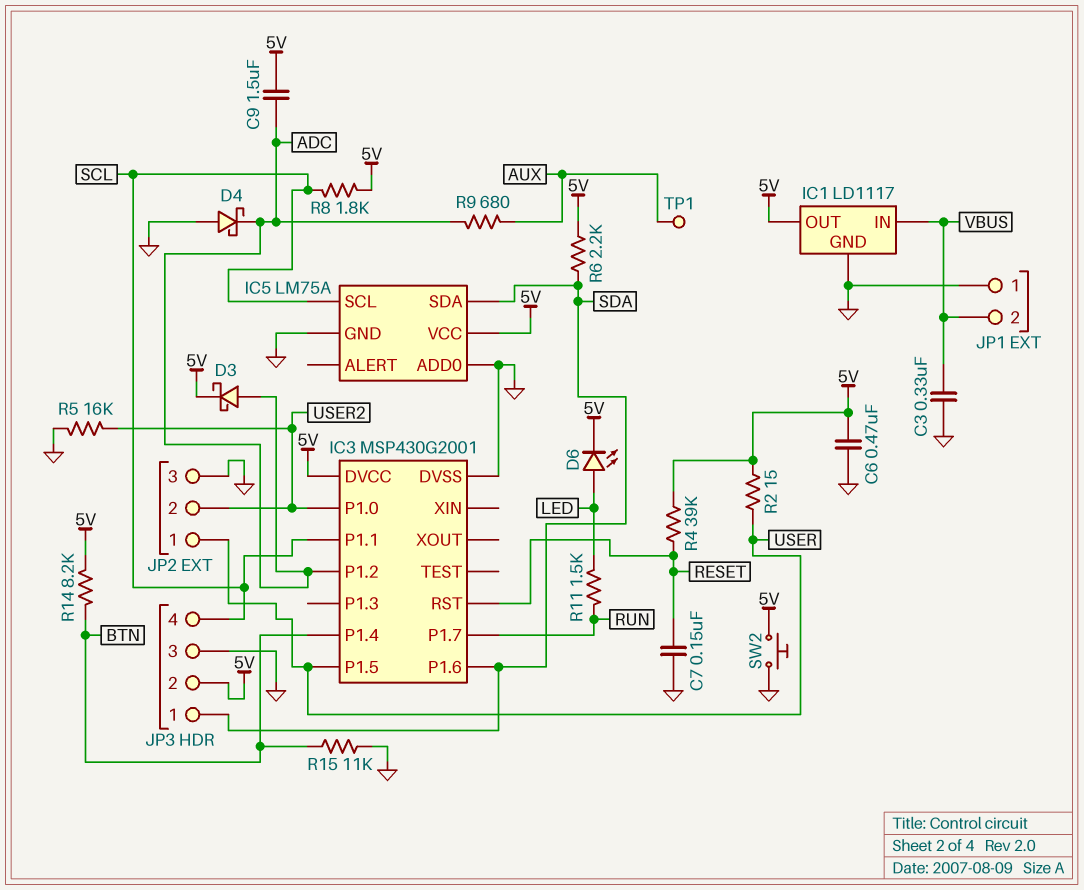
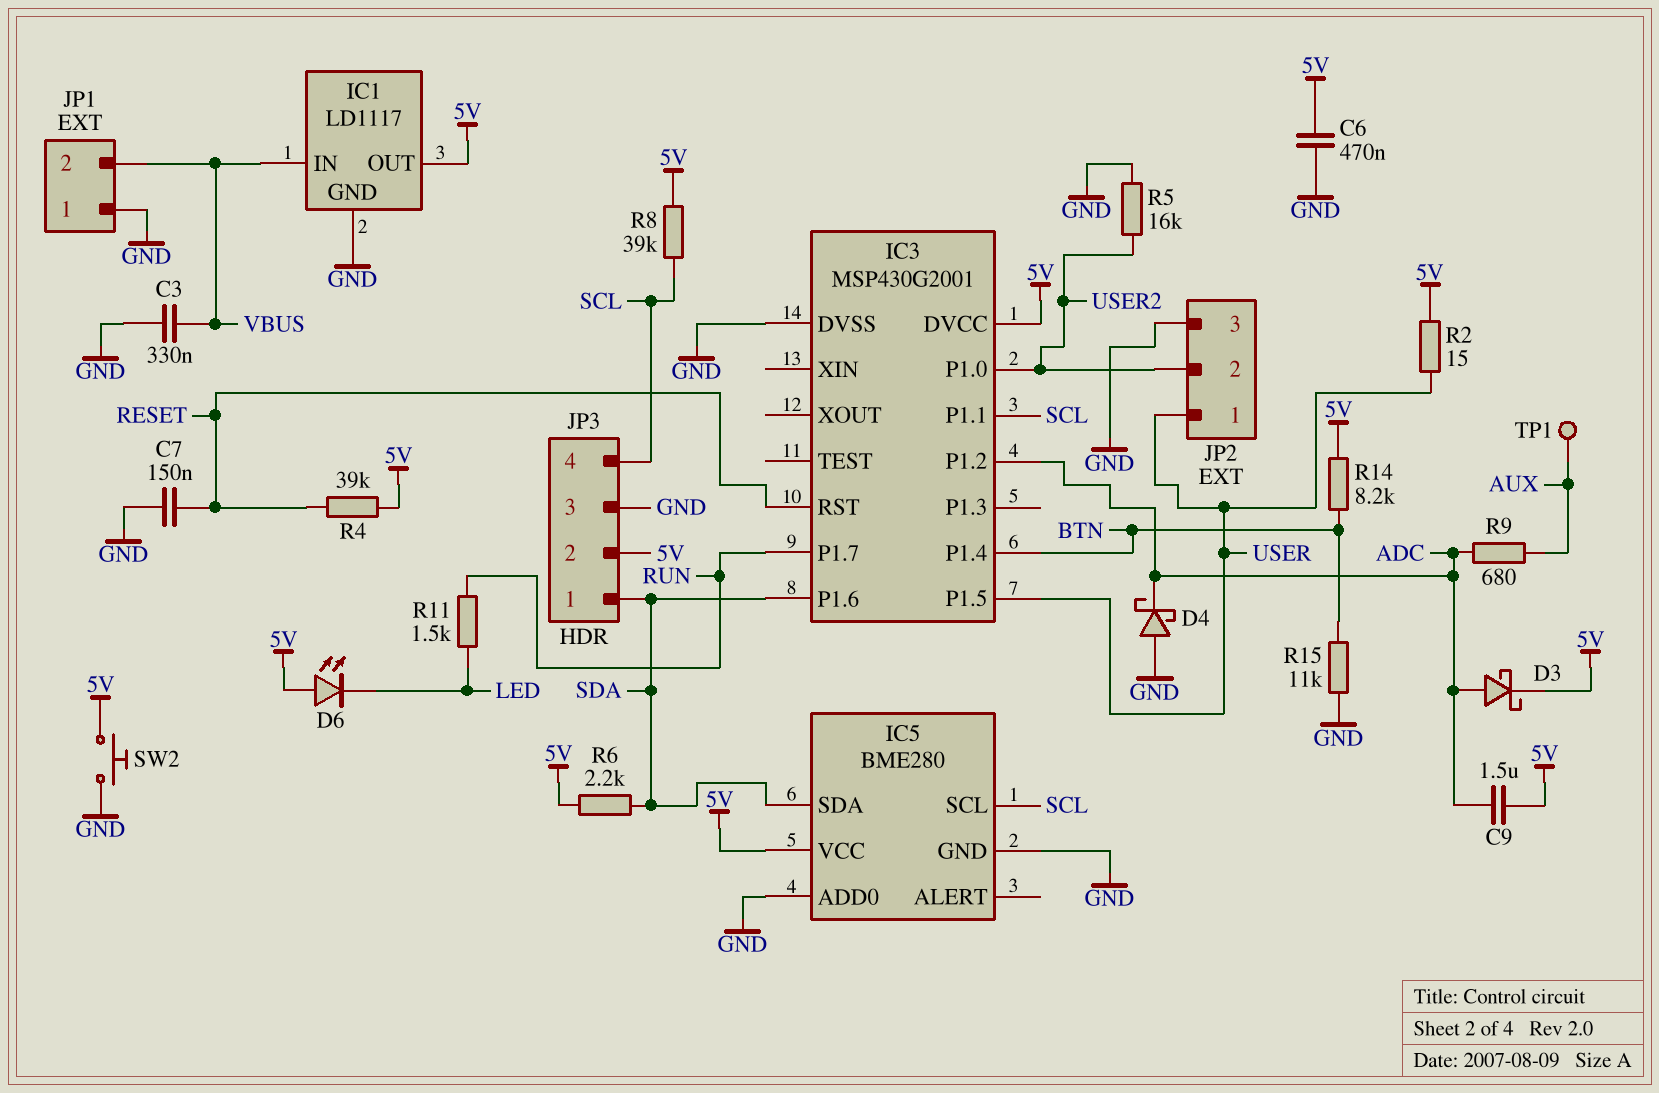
D6: LED (A LED, K 5V) -> LED (A 5V, K LED)
IC5: LM75A -> BME280
R8: 1.8k (5V, SCL) -> 39k (5V, SCL)

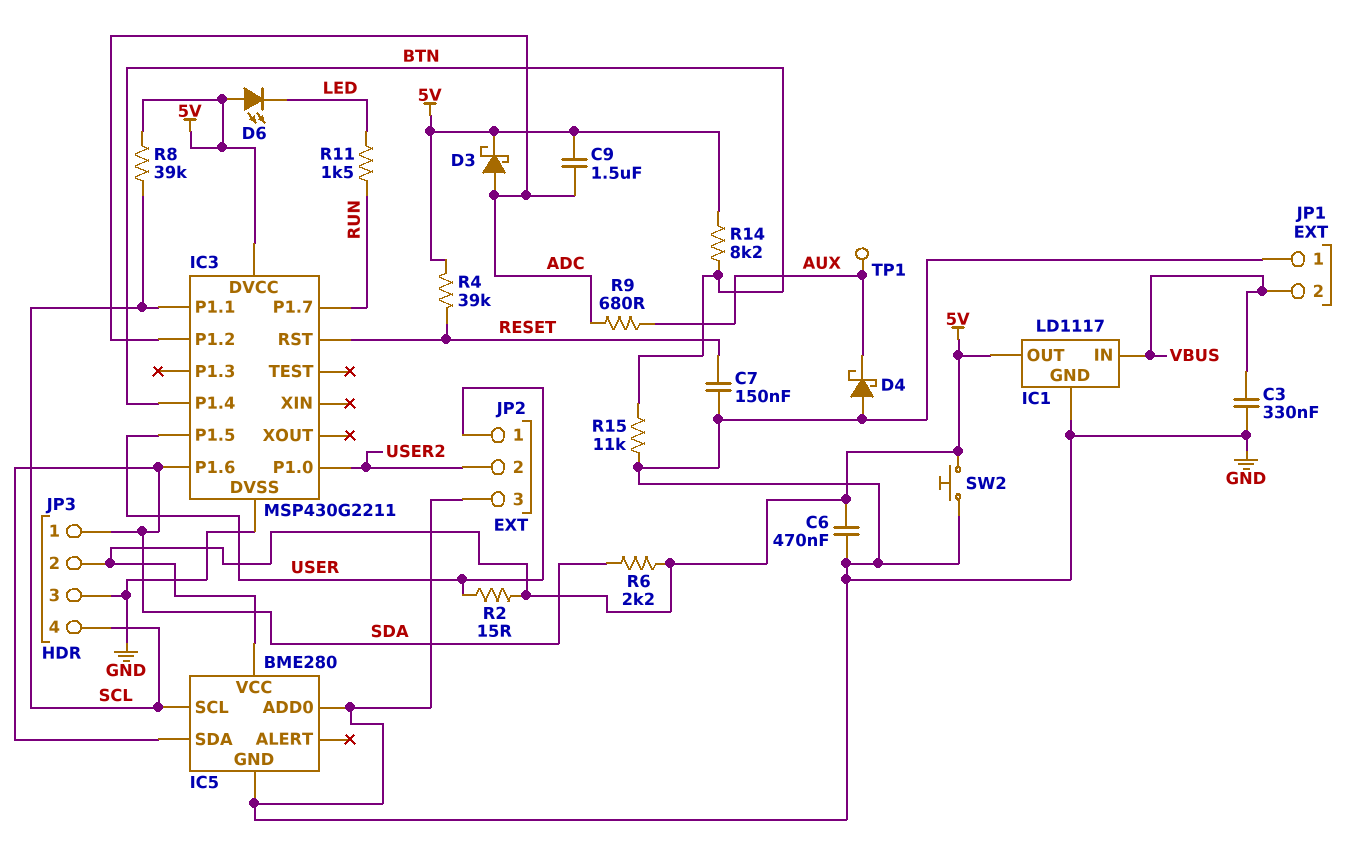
D4: schottky (A GND, K ADC) -> schottky (A GND, K AUX)
IC3: MSP430G2001 -> MSP430G2211
R5: 16k (GND, USER2) -> none

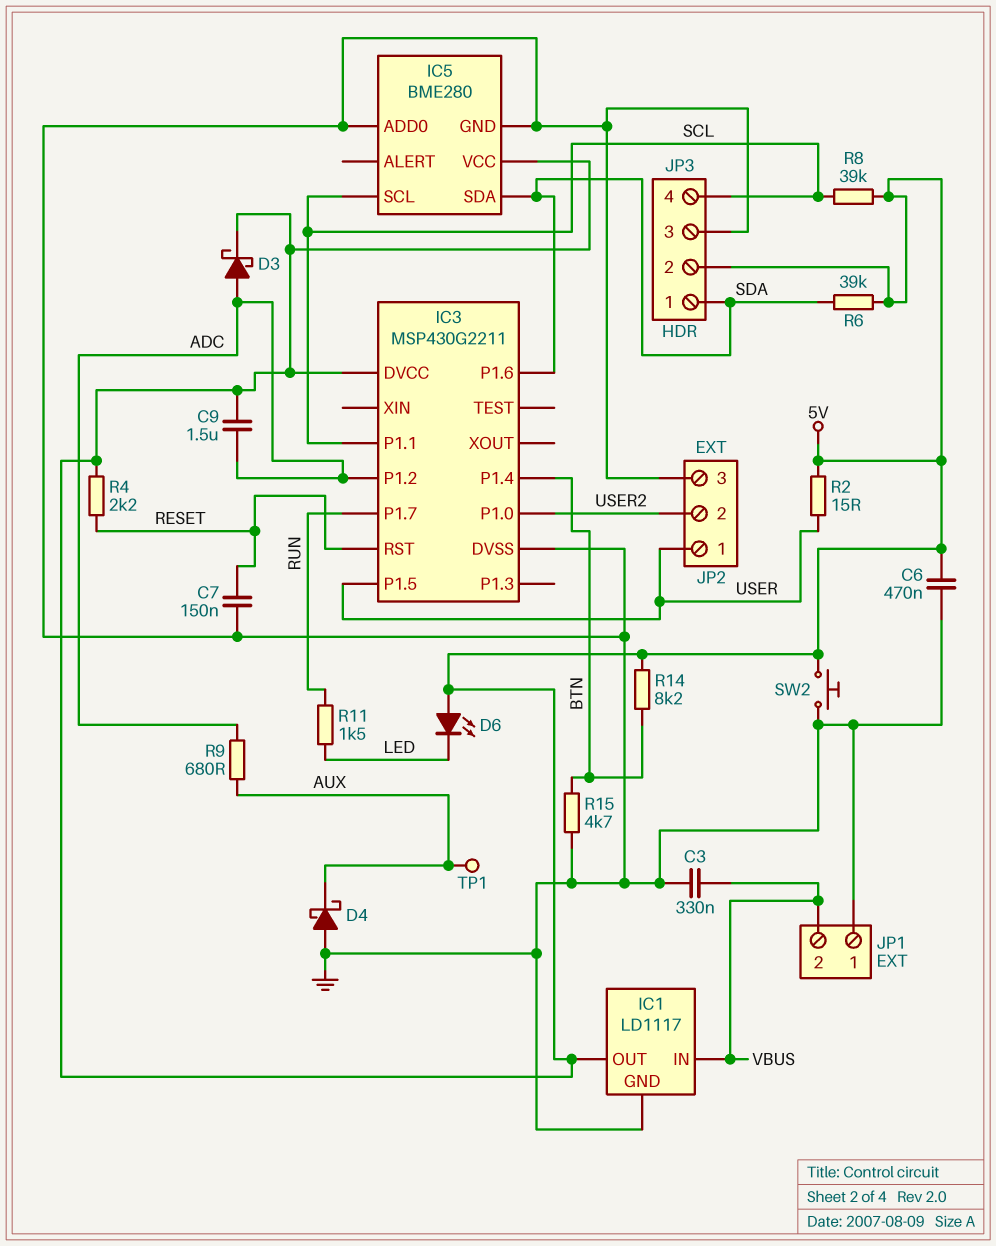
R4: 39k (5V, RESET) -> 2.2k (5V, RESET)
R6: 2.2k (5V, SDA) -> 39k (5V, SDA)
R15: 11k (BTN, GND) -> 4.7k (BTN, GND)

